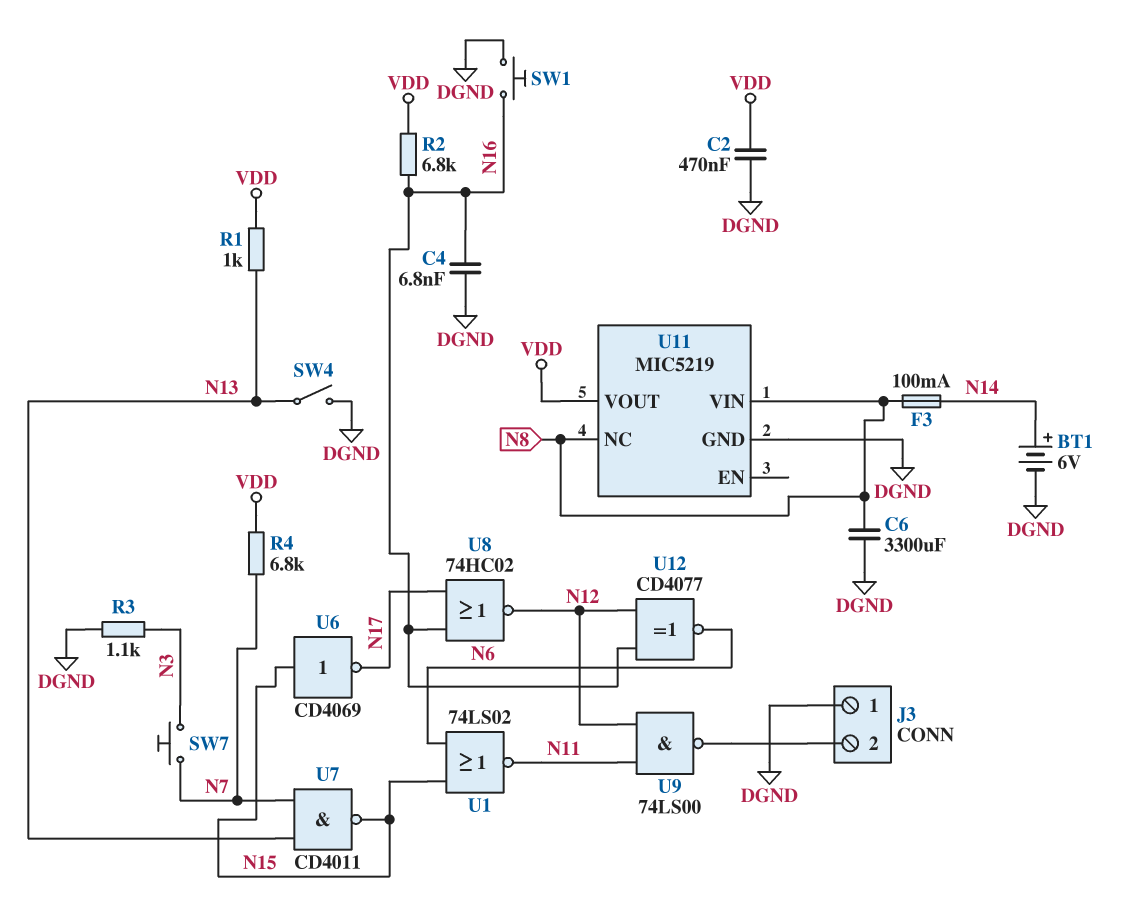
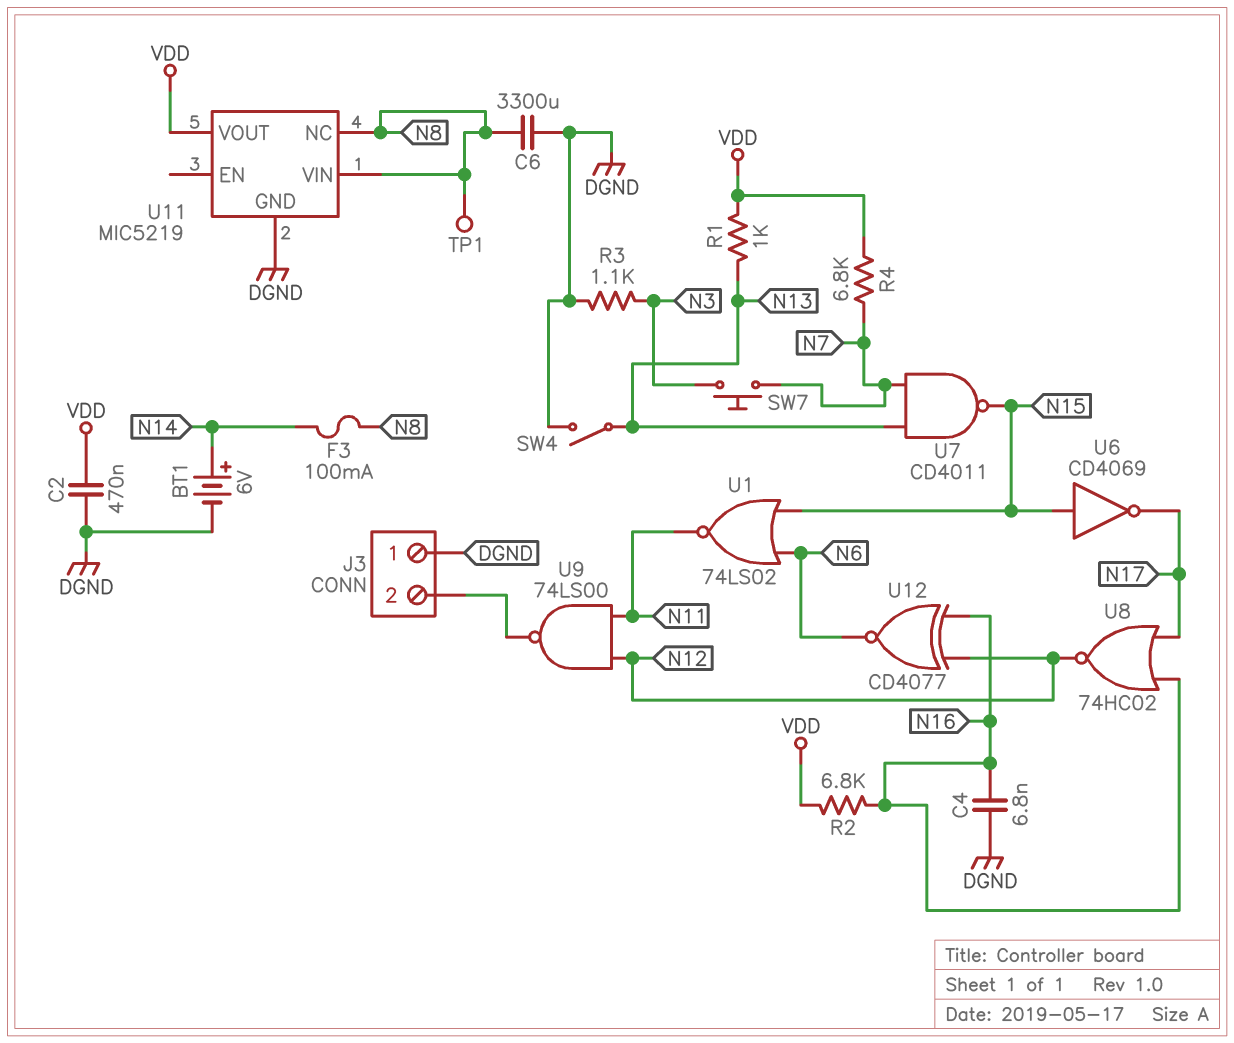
SW1: button (DGND, N16) -> none
TP1: none -> test point (N8)

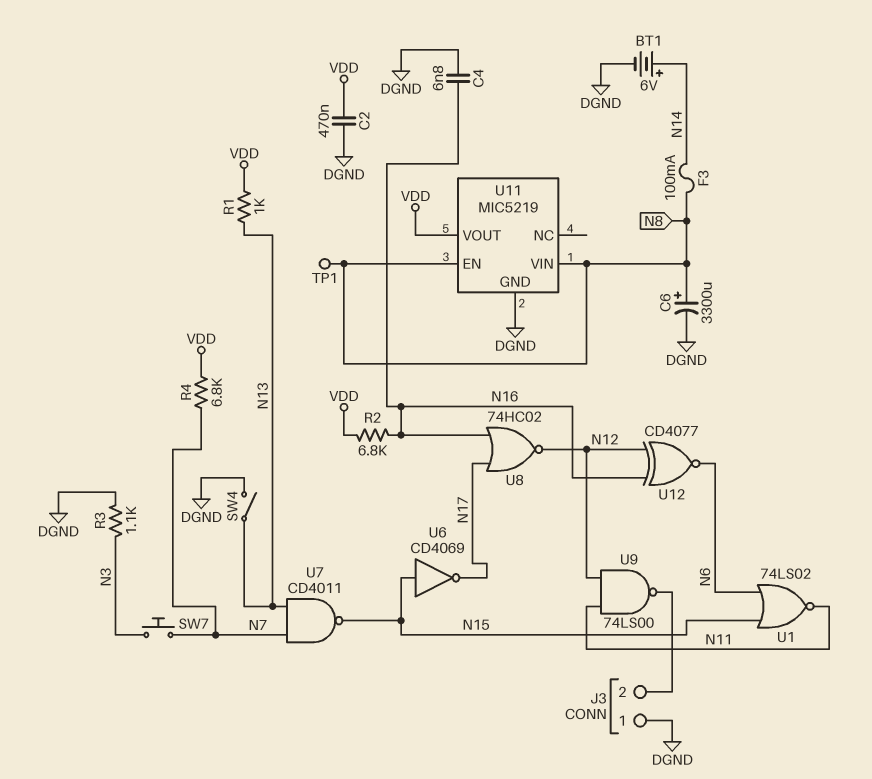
C6: 3300uF (DGND, N8) -> 3300uF (plus N8, minus DGND)
U11 pin EN: none -> N8
U11 pin NC: N8 -> none

